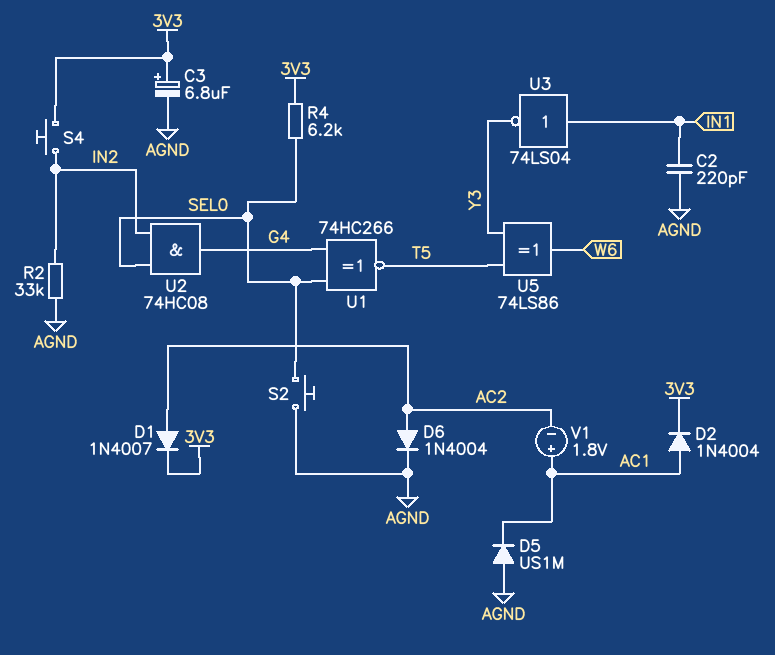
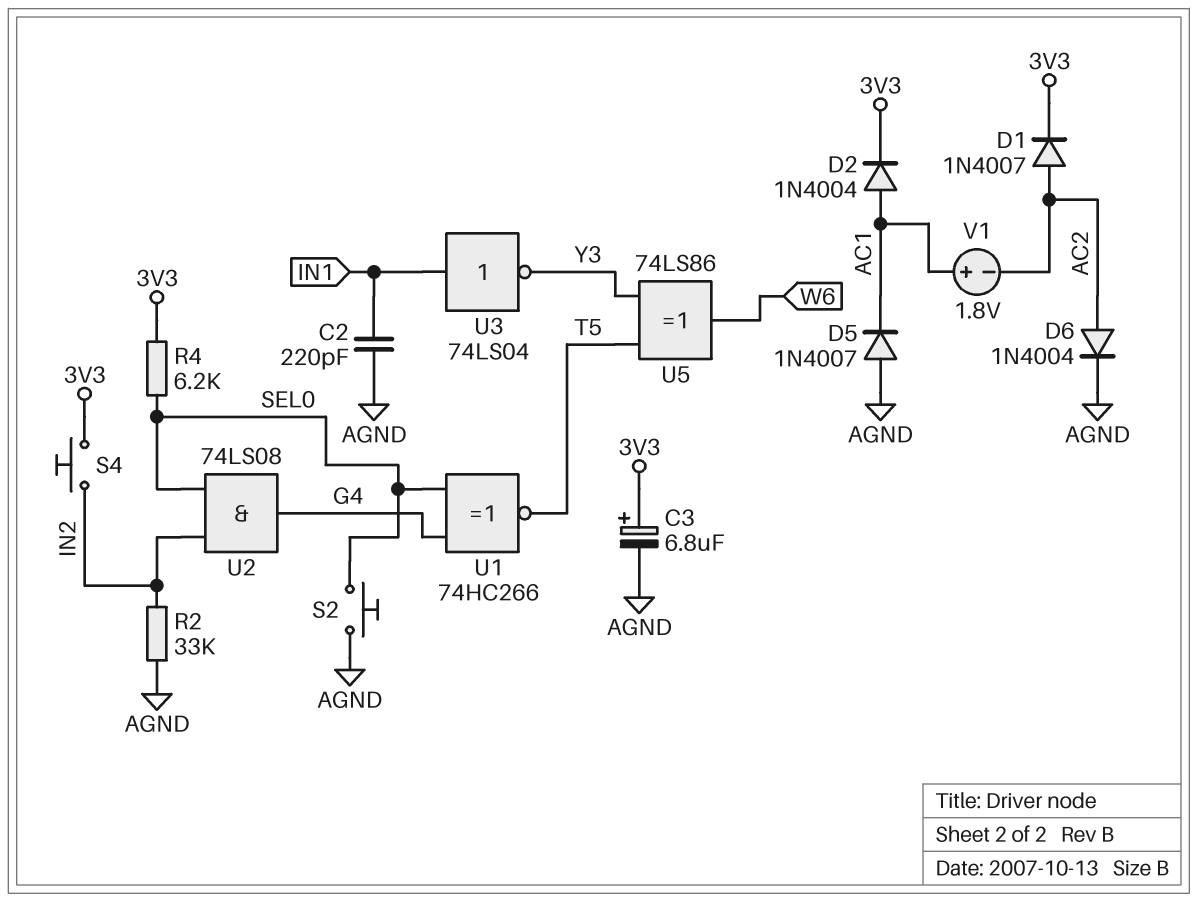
D5: diode US1M (A AGND, K AC1) -> diode 1N4007 (A AGND, K AC1)
U2: AND 74HC08 (in IN2, in SEL0, out G4) -> AND 74LS08 (in IN2, in SEL0, out G4)

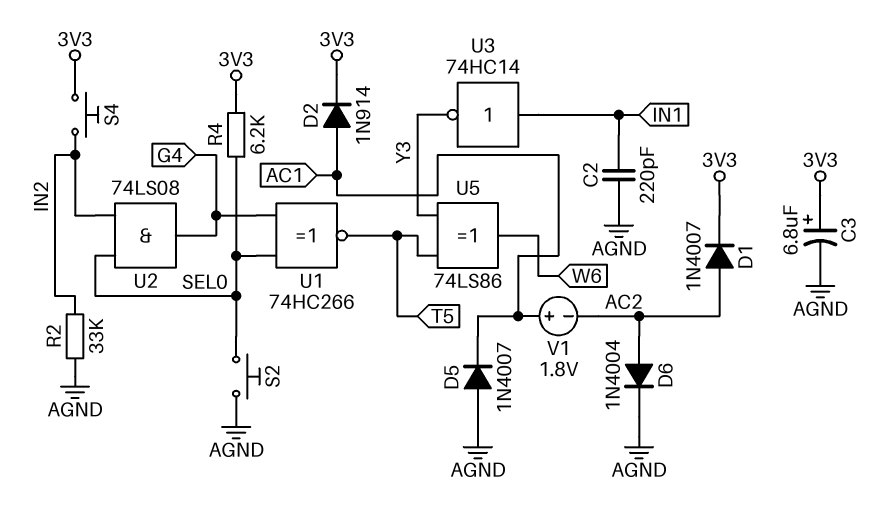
D2: diode 1N4004 (A AC1, K 3V3) -> diode 1N914 (A AC1, K 3V3)
U3: NOT 74LS04 (in IN1, out Y3) -> NOT 74HC14 (in IN1, out Y3)

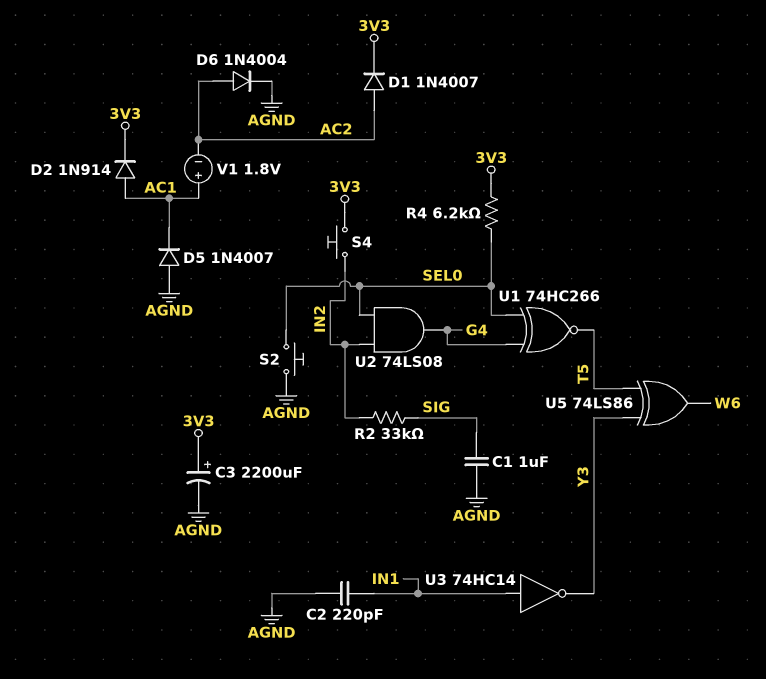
C1: none -> 1uF (AGND, SIG)
C3: 6.8uF (plus 3V3, minus AGND) -> 2200uF (plus 3V3, minus AGND)
R2: 33k (AGND, IN2) -> 33k (IN2, SIG)

